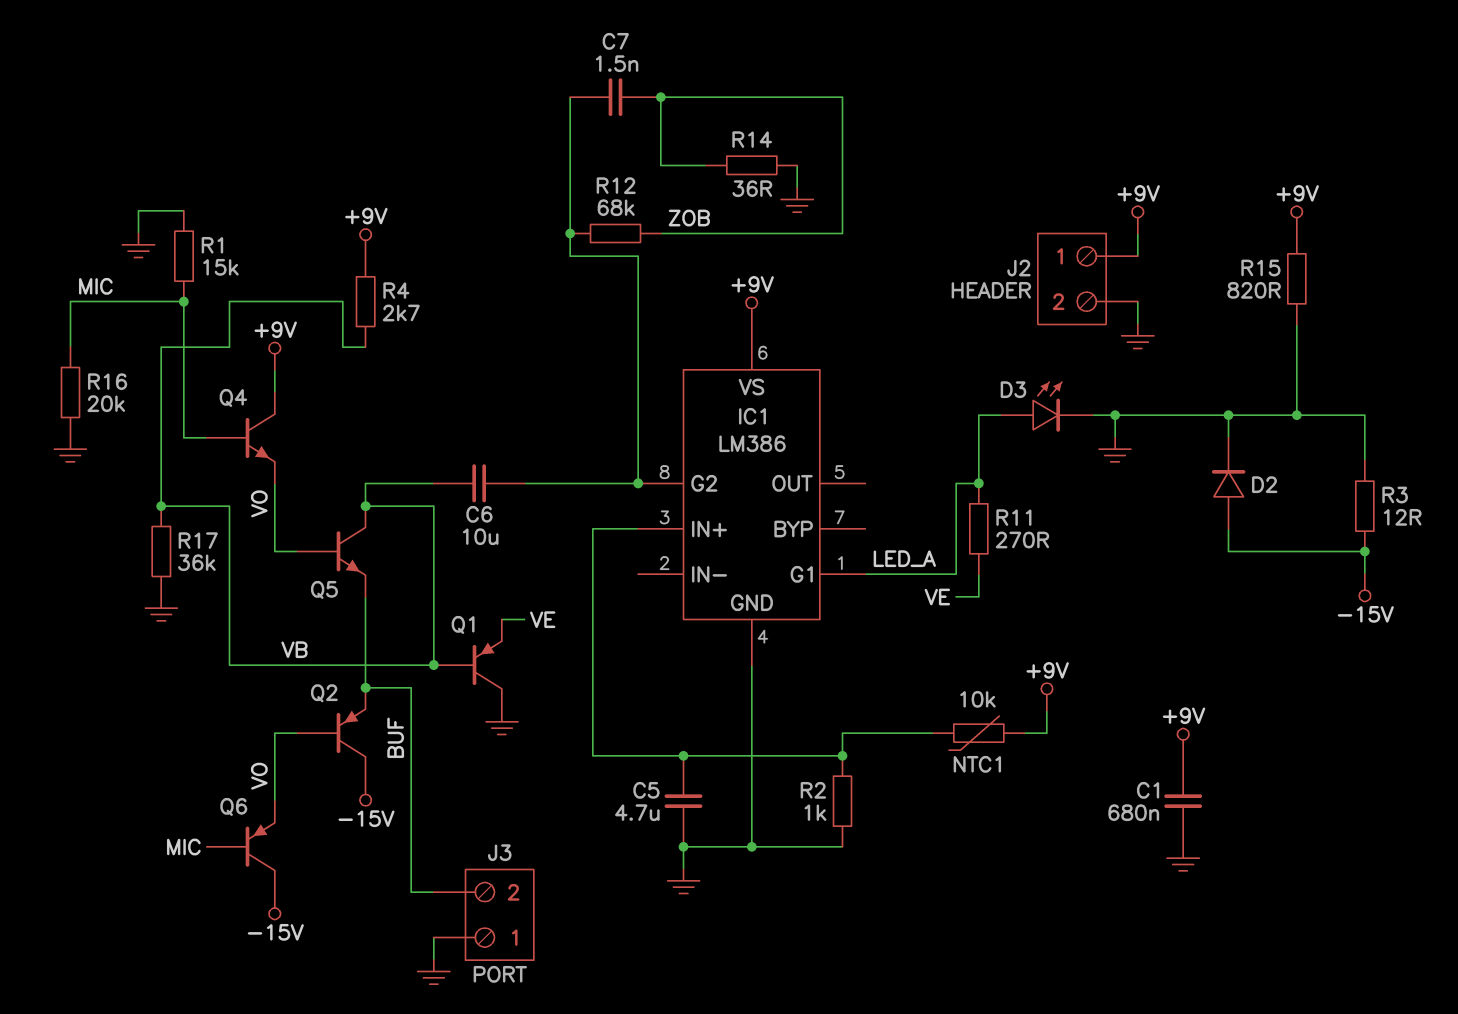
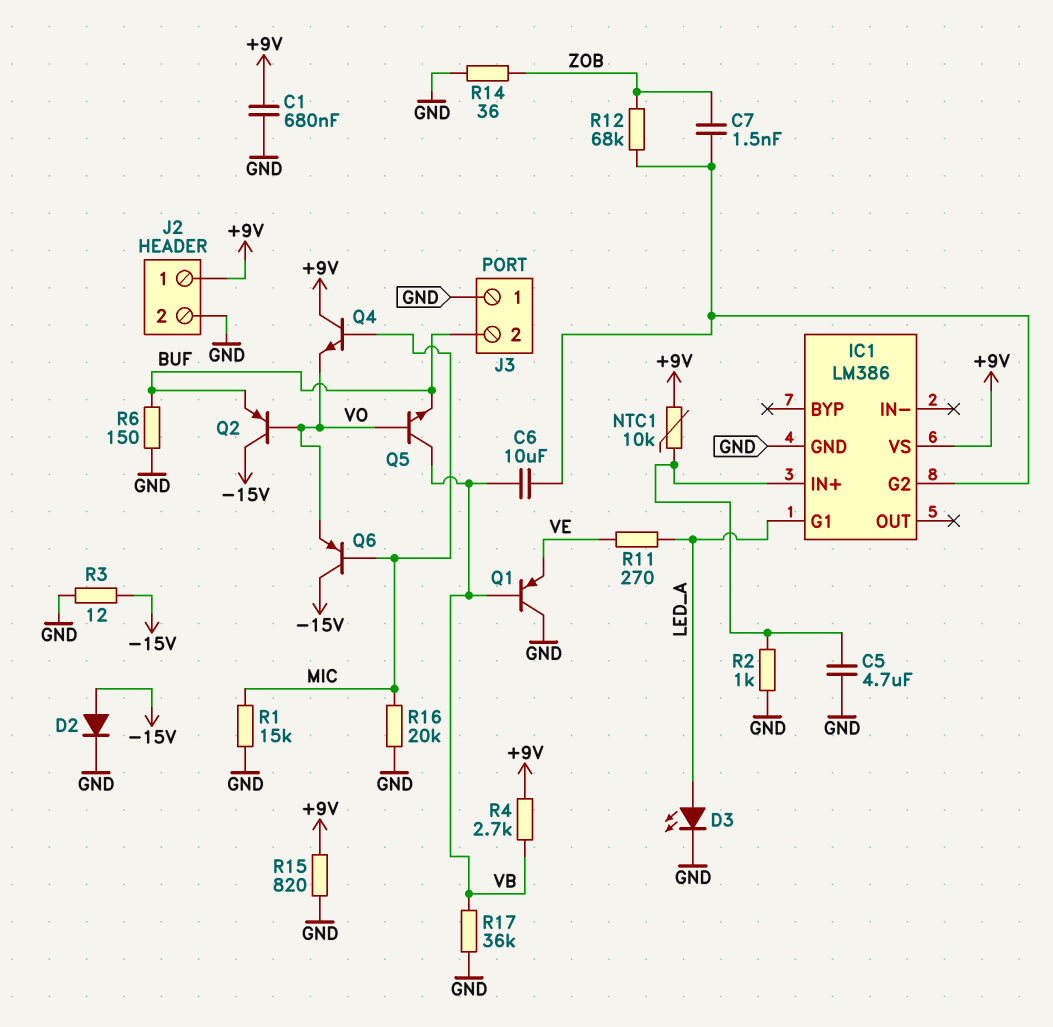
R6: none -> 150 (BUF, GND)

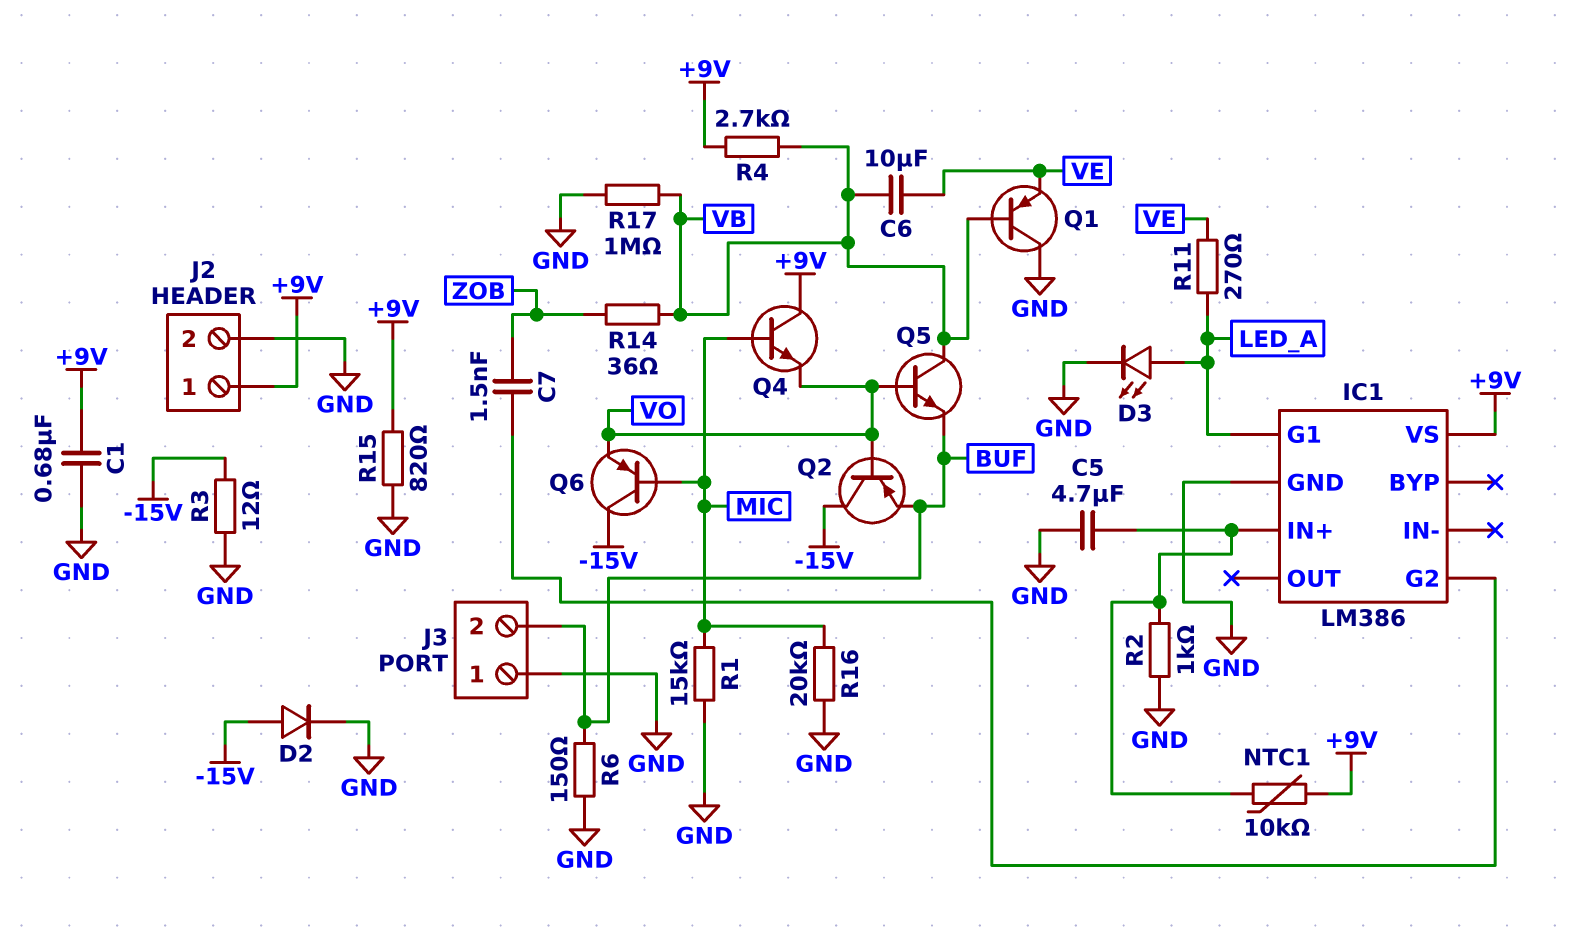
C6: 10uF (IC1/G2, VB) -> 10uF (VB, VE)
R12: 68k (IC1/G2, ZOB) -> none
R14: 36 (GND, ZOB) -> 36 (VB, ZOB)
R17: 36k (GND, VB) -> 1M (GND, VB)

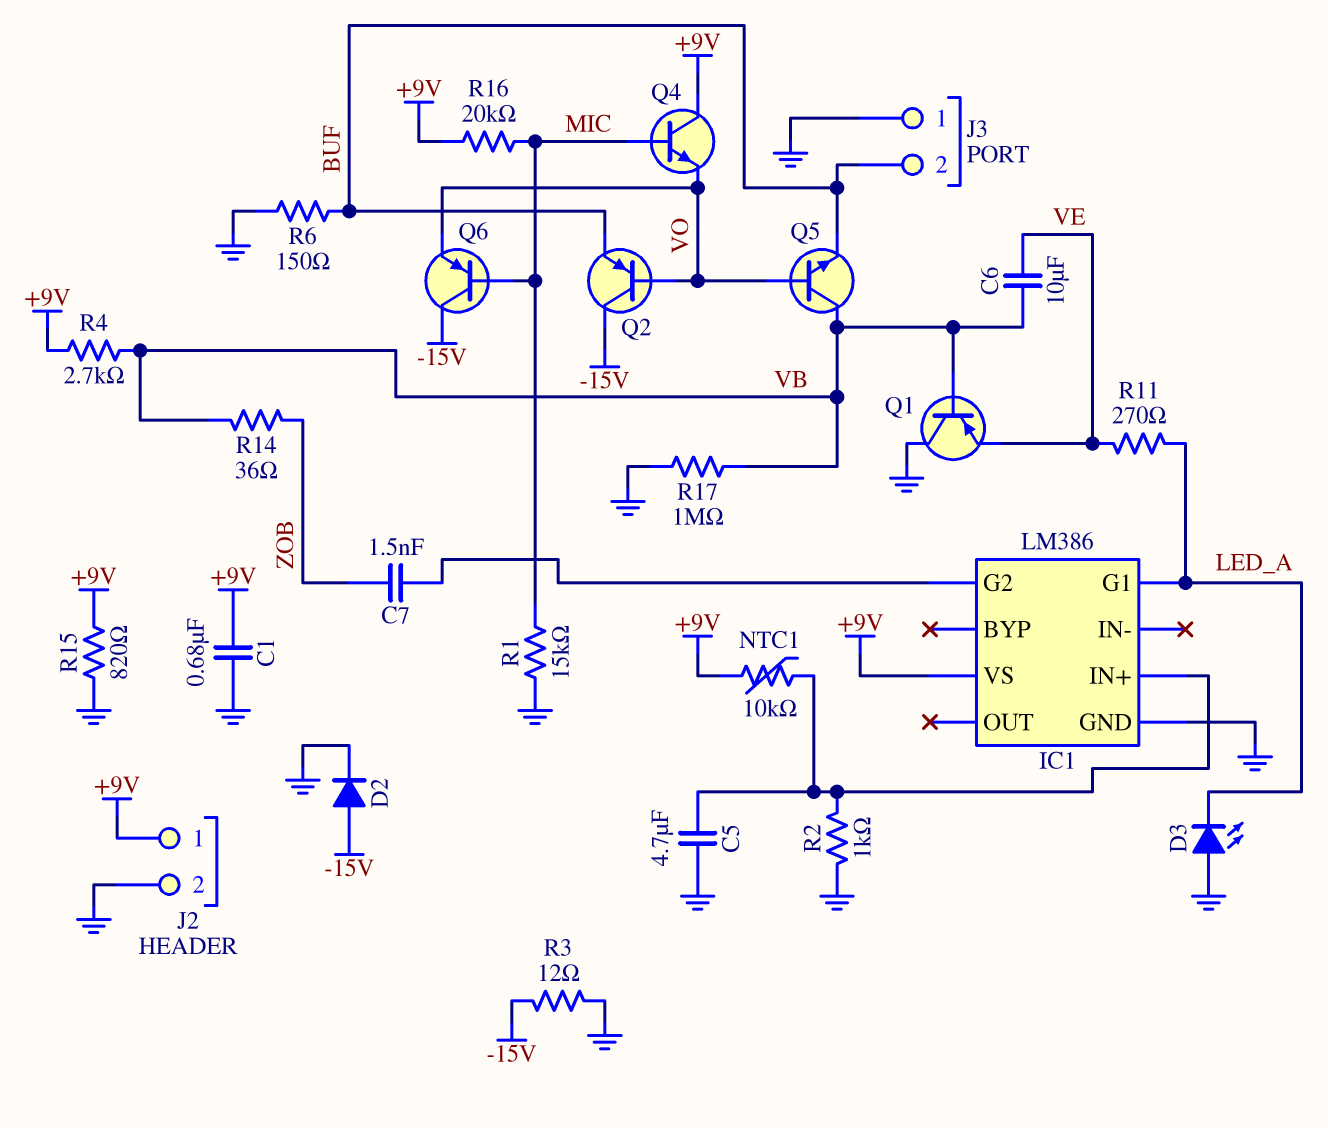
D3: LED (A LED_A, K GND) -> LED (A GND, K LED_A)
R16: 20k (GND, MIC) -> 20k (+9V, MIC)

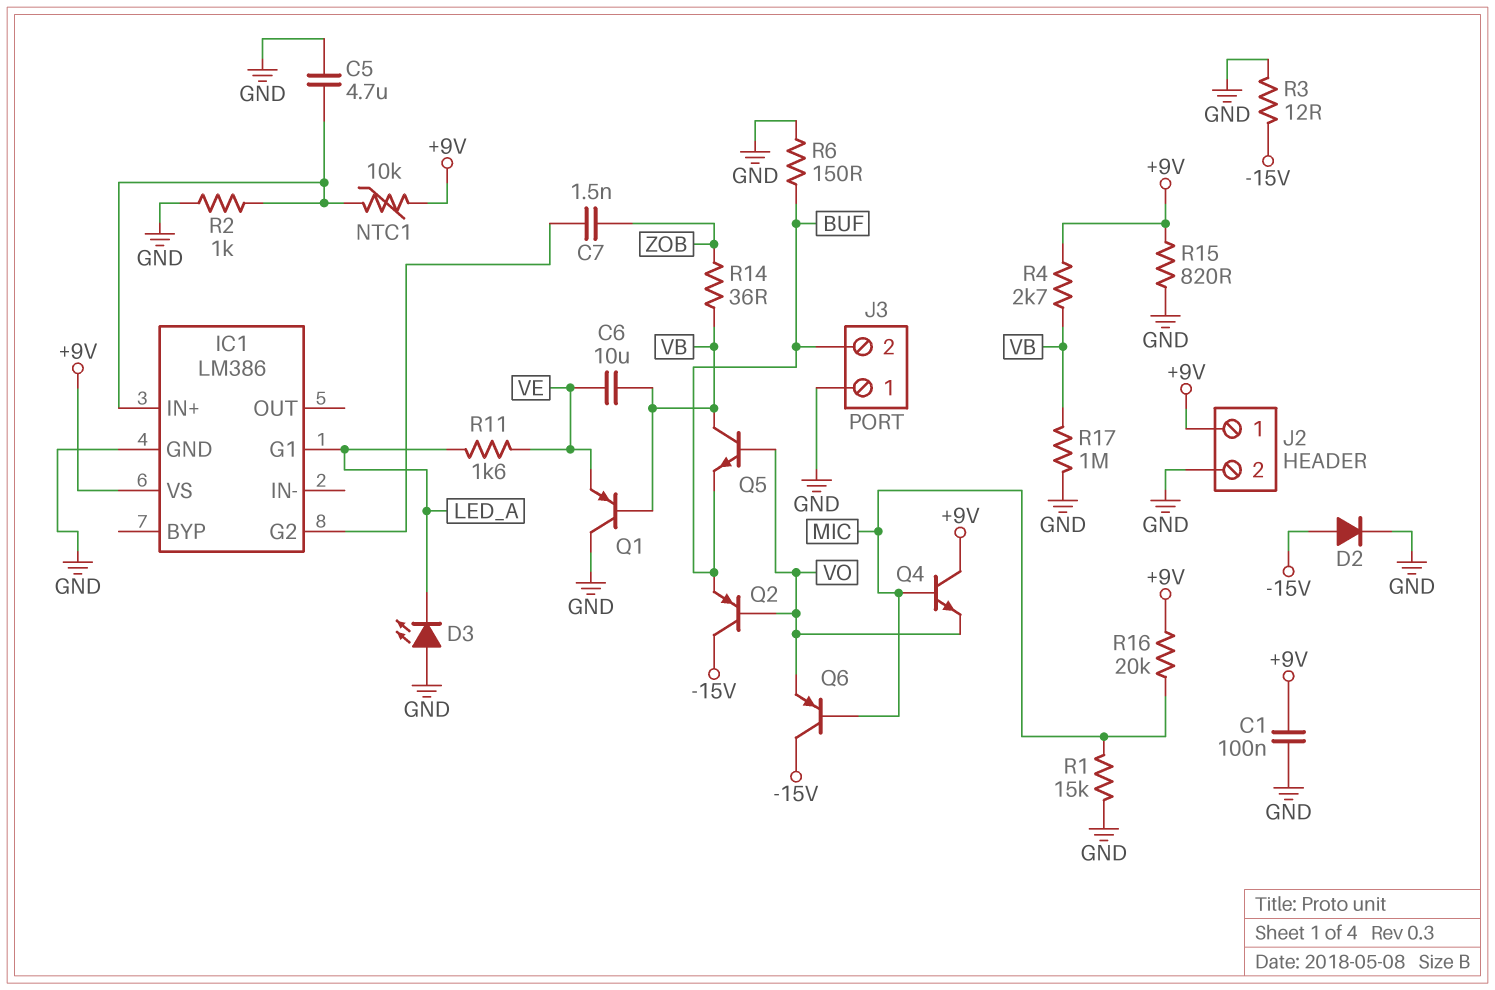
C1: 680nF (+9V, GND) -> 100nF (+9V, GND)
R11: 270 (LED_A, VE) -> 1.6k (LED_A, VE)

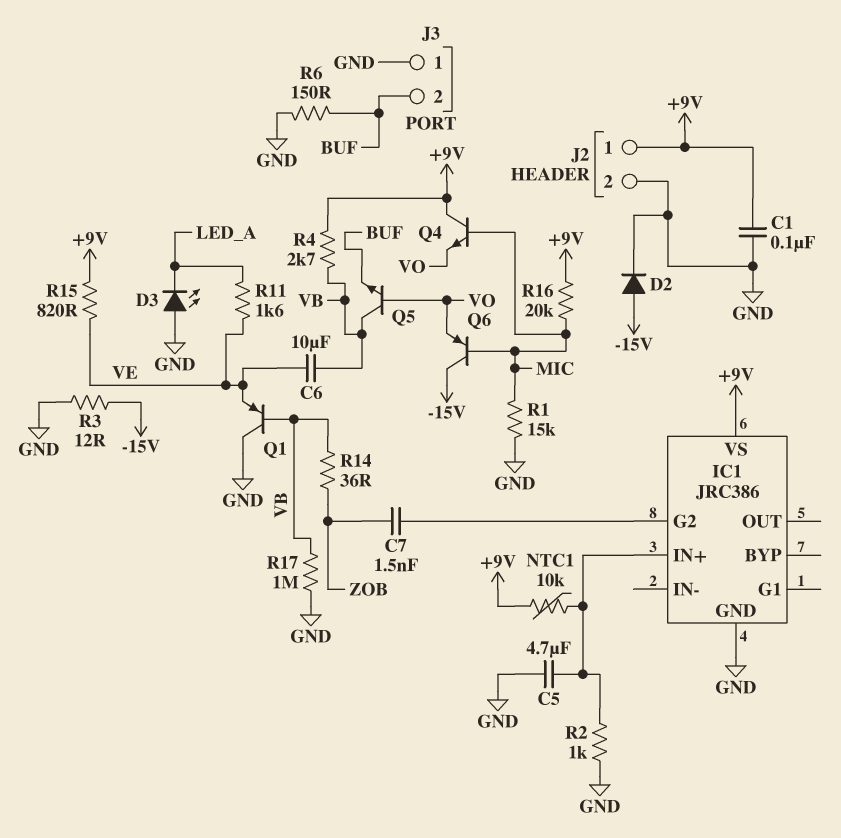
IC1: LM386 -> JRC386
IC1 pin G1: LED_A -> none
Q2: PNP (B VO, C -15V, E BUF) -> none
R15: 820 (+9V, GND) -> 820 (+9V, VE)

